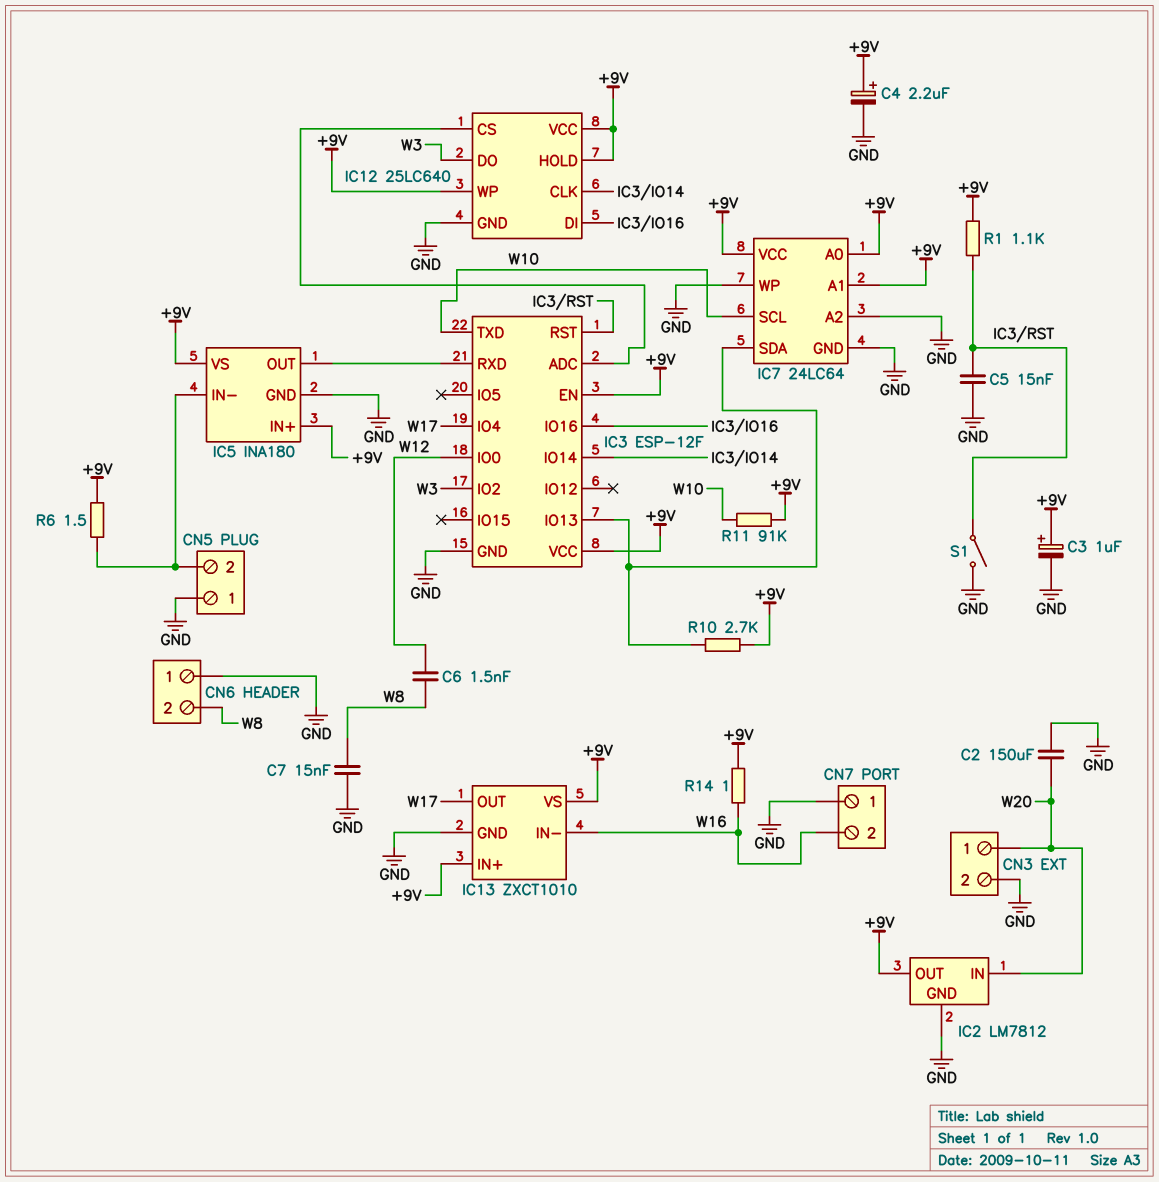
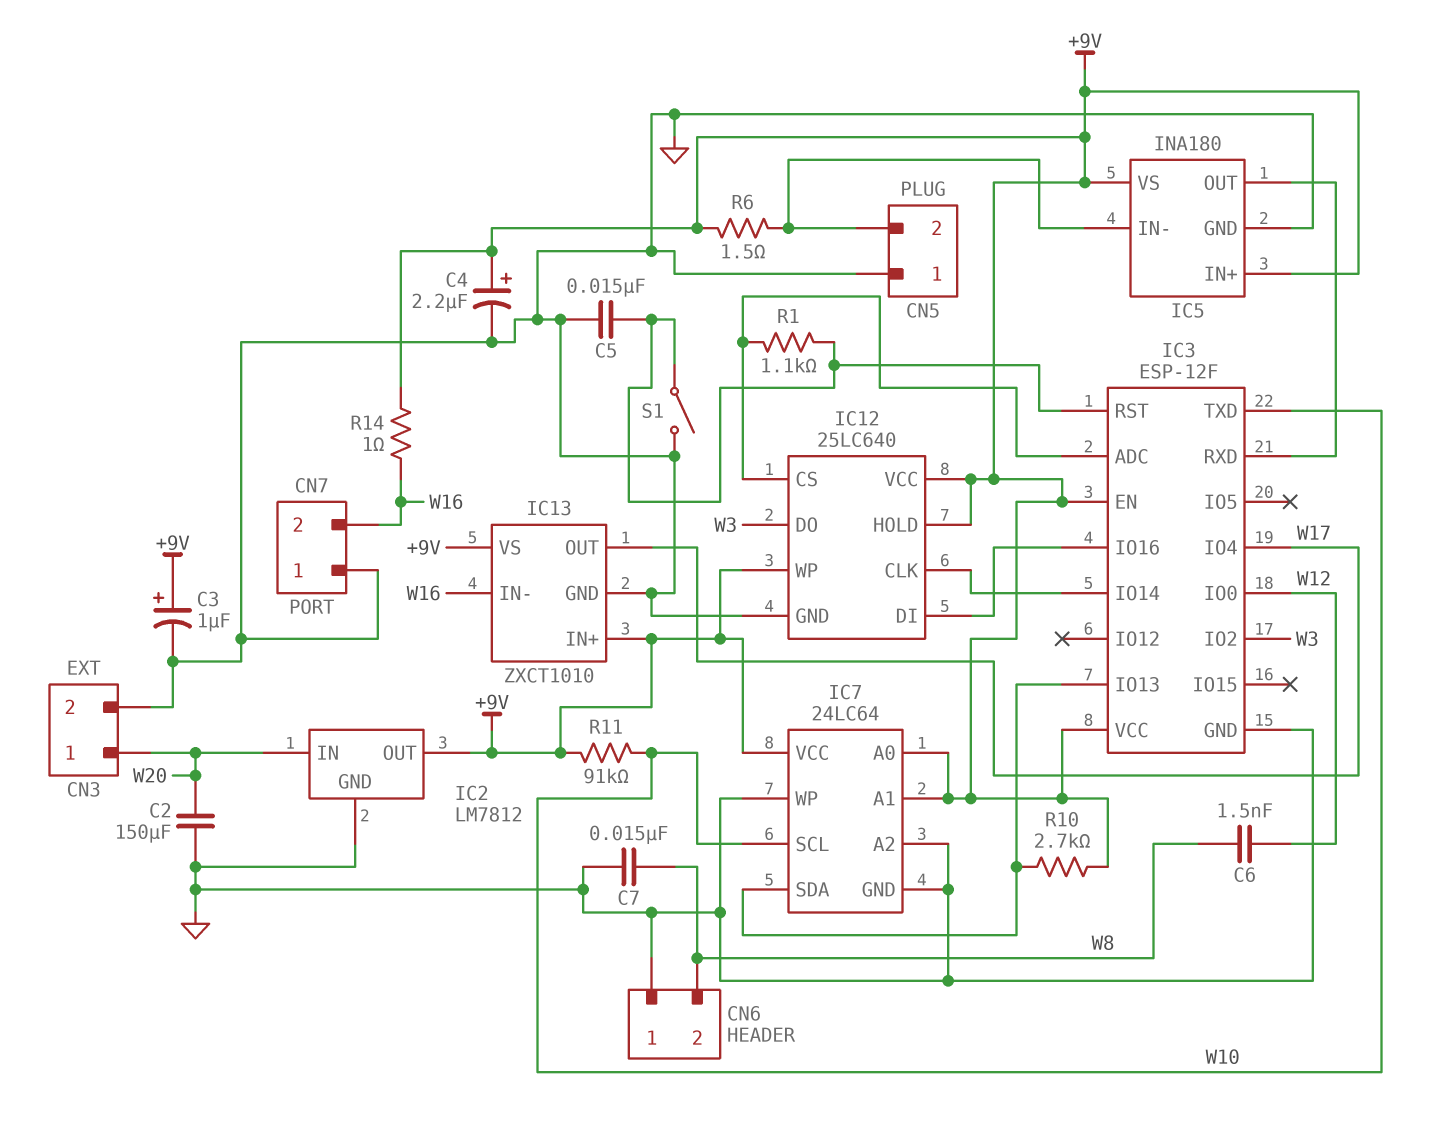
R1: 1.1k (+9V, IC3/RST) -> 1.1k (IC3/ADC, IC3/RST)

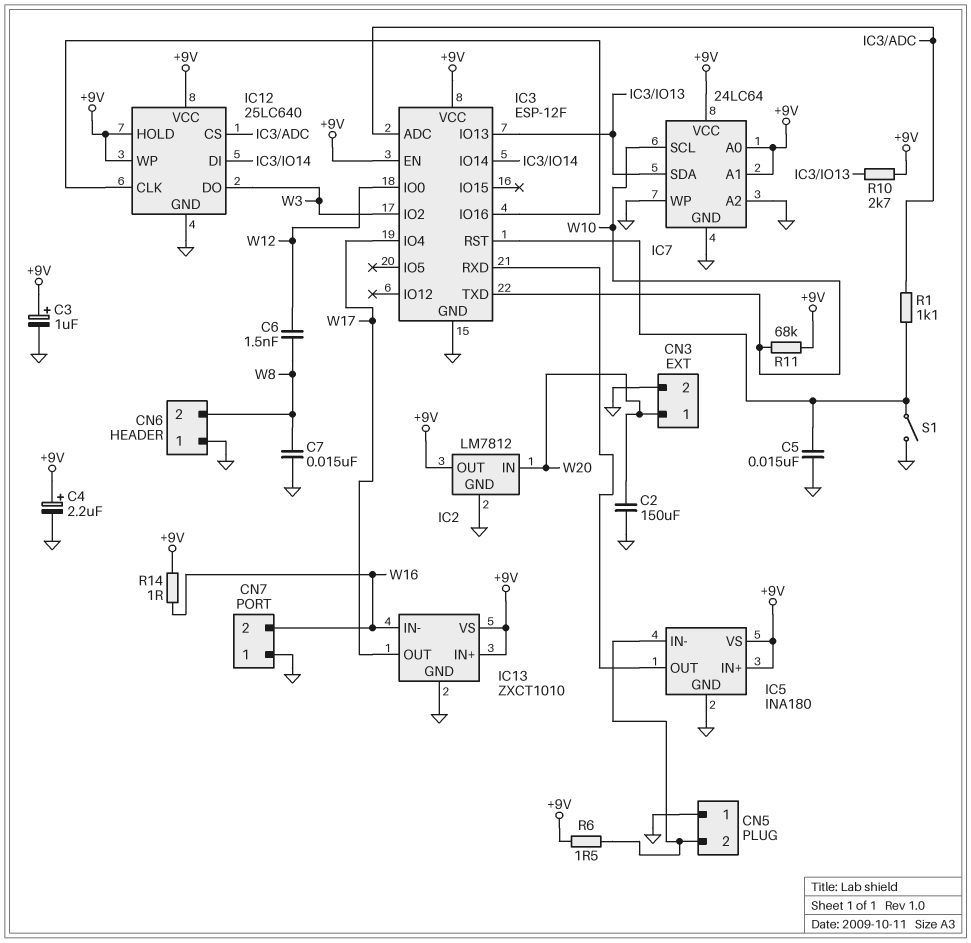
IC12 pin CLK: IC3/IO14 -> IC3/IO16
IC12 pin DI: IC3/IO16 -> IC3/IO14
R11: 91k (+9V, W10) -> 68k (+9V, W10)

